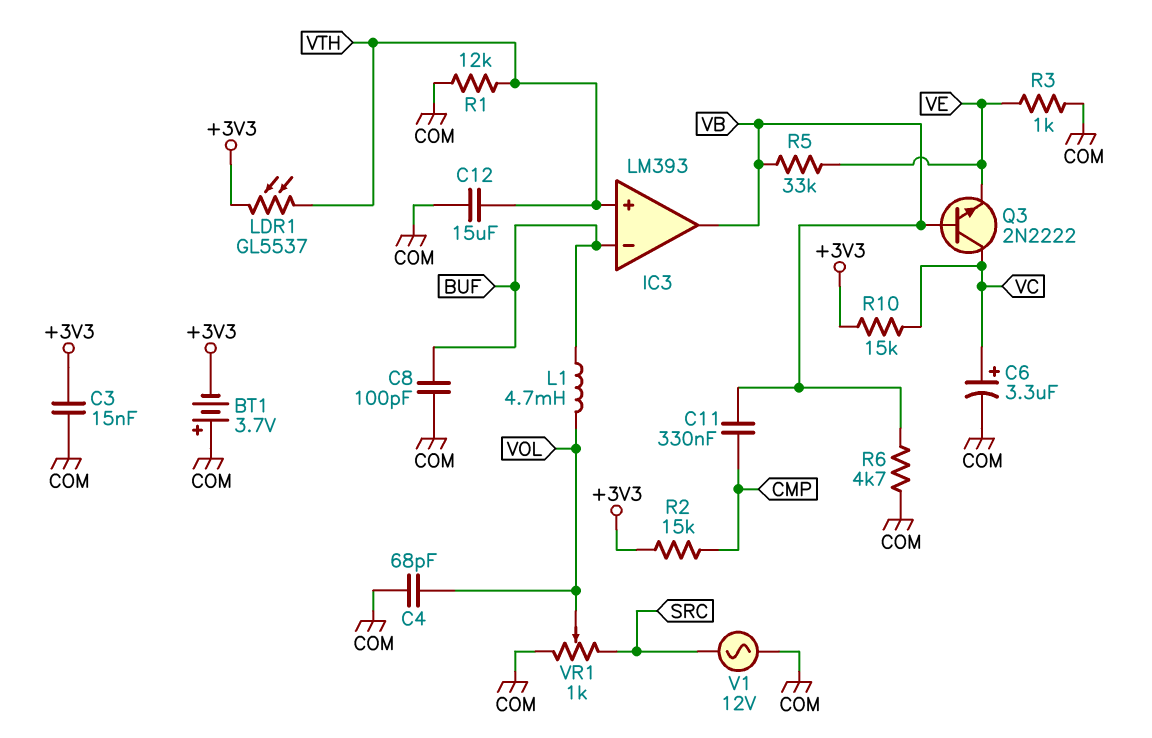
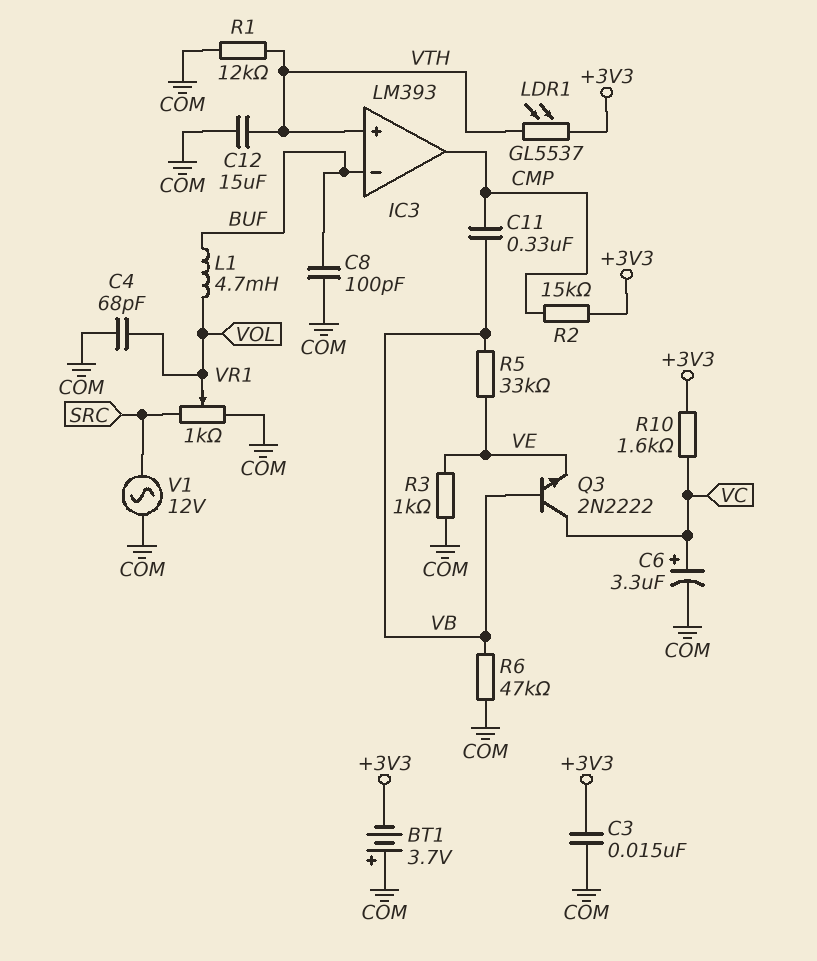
IC3 pin out: VB -> CMP
R6: 4.7k (COM, VB) -> 47k (COM, VB)
R10: 15k (+3V3, VC) -> 1.6k (+3V3, VC)

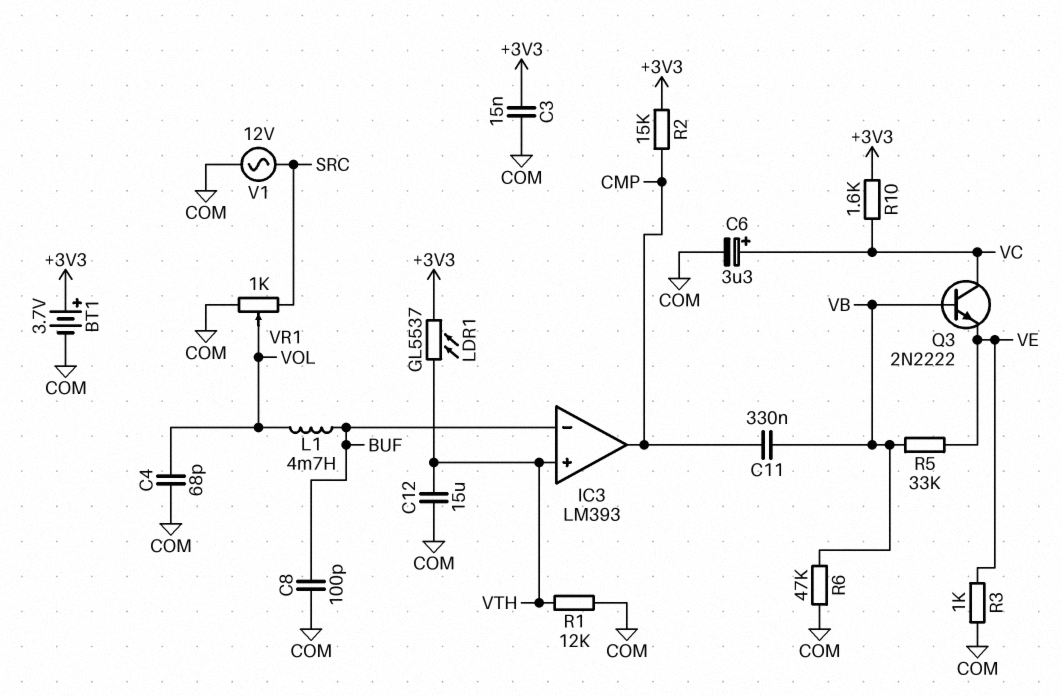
BT1: 3.7V (plus COM, minus +3V3) -> 3.7V (plus +3V3, minus COM)

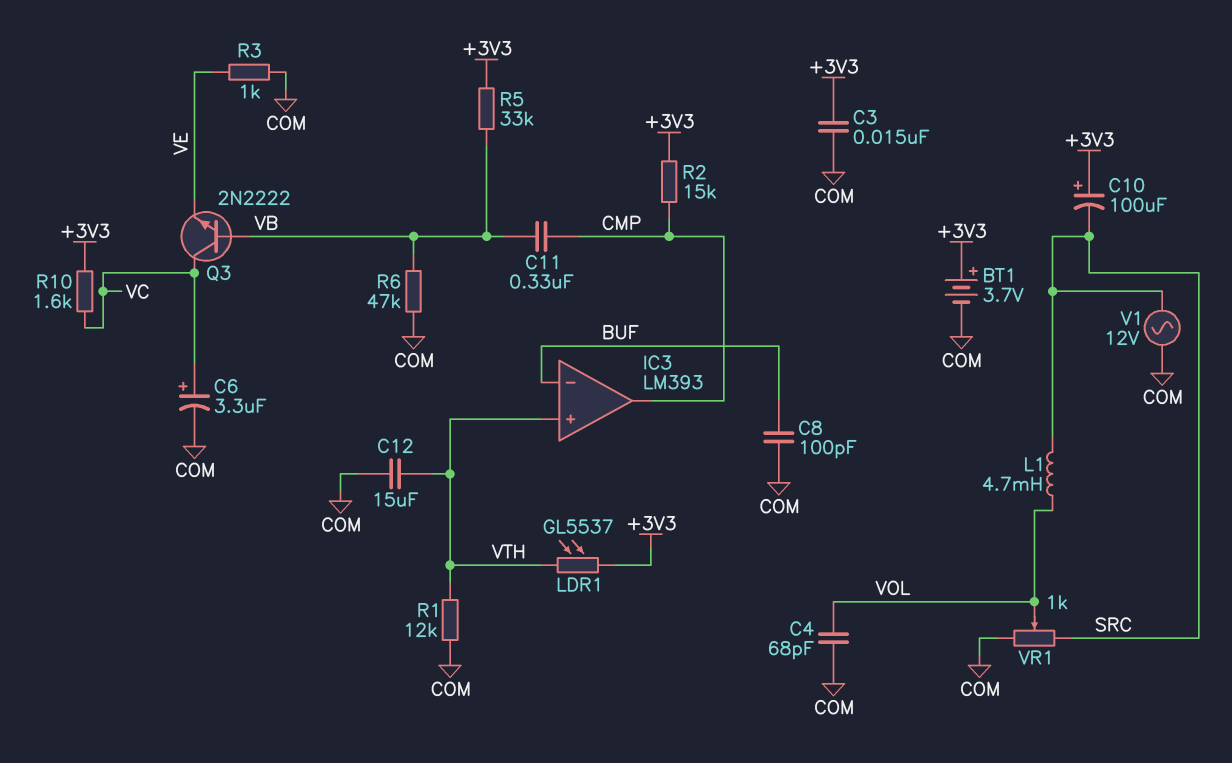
C10: none -> 100uF (plus +3V3, minus SRC)
L1: 4.7mH (BUF, VOL) -> 4.7mH (SRC, VOL)
R5: 33k (VB, VE) -> 33k (+3V3, VB)

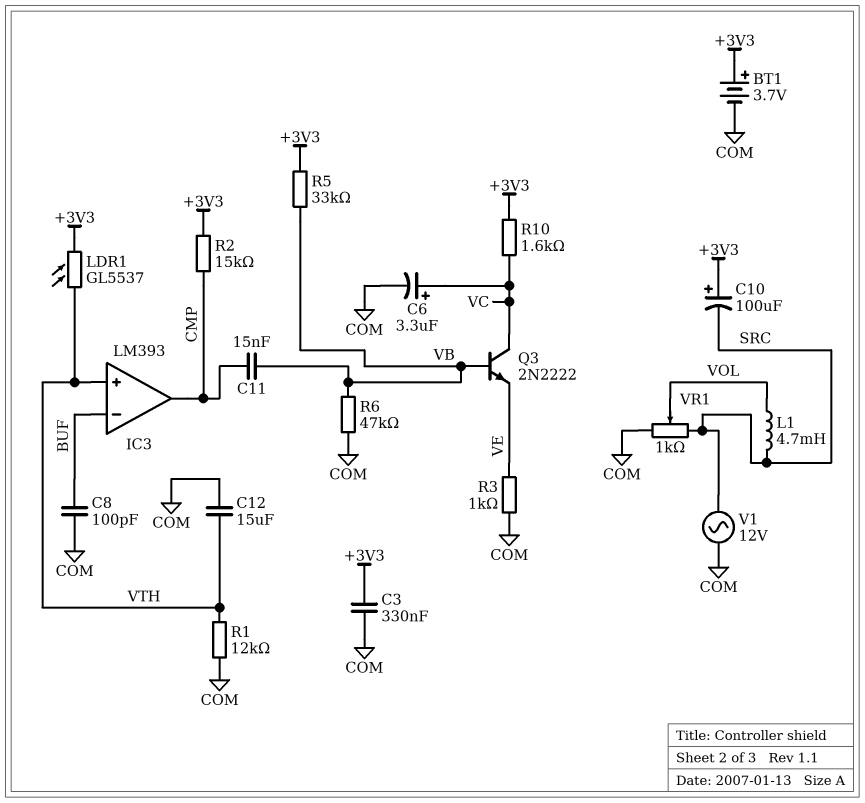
C3: 15nF (+3V3, COM) -> 330nF (+3V3, COM)
C4: 68pF (COM, VOL) -> none
C11: 330nF (CMP, VB) -> 15nF (CMP, VB)

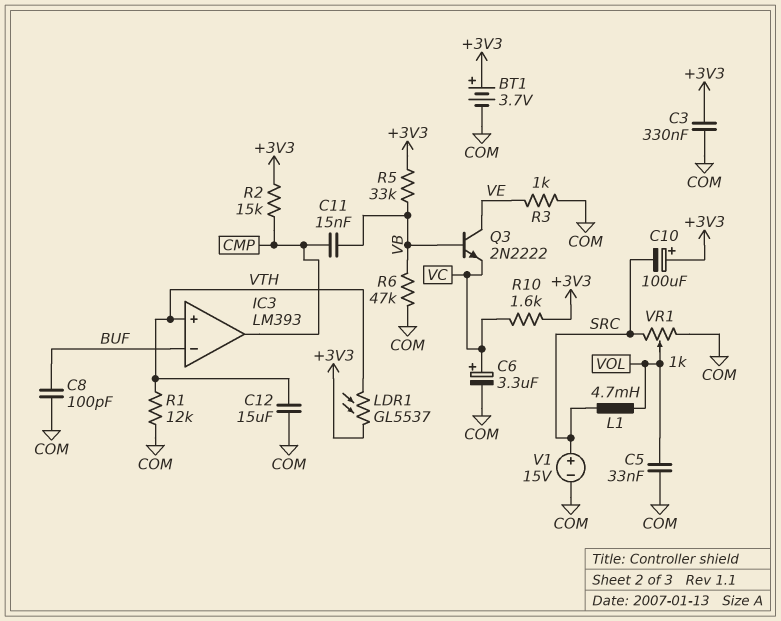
C5: none -> 33nF (COM, VOL)
Q3: NPN 2N2222 (B VB, C VC, E VE) -> NPN 2N2222 (B VB, C VE, E VC)
V1: AC 12V (COM, SRC) -> 15V (plus SRC, minus COM)

